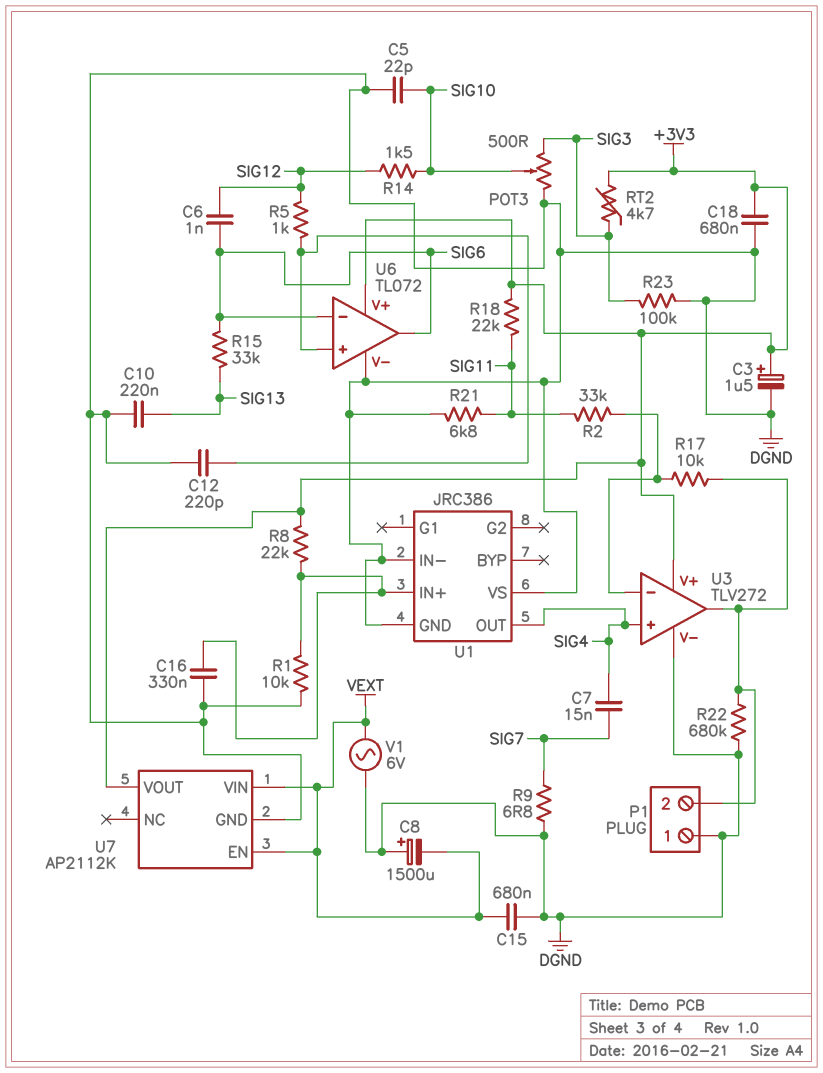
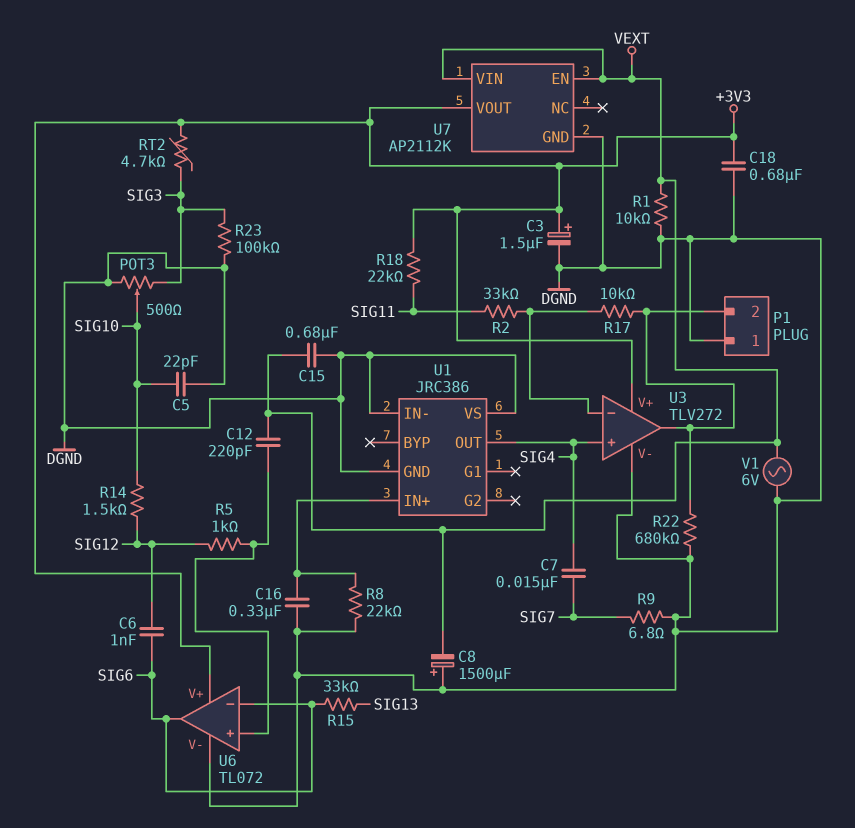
C10: 220nF (DGND, SIG13) -> none
C12: 220pF (DGND, U6/in+) -> 220pF (U6/in+, VEXT)
R1: 10k (DGND, U1/IN+) -> 10k (DGND, VEXT)
R8: 22k (+3V3, U1/IN+) -> 22k (DGND, U1/IN+)
R21: 6.8k (DGND, SIG11) -> none

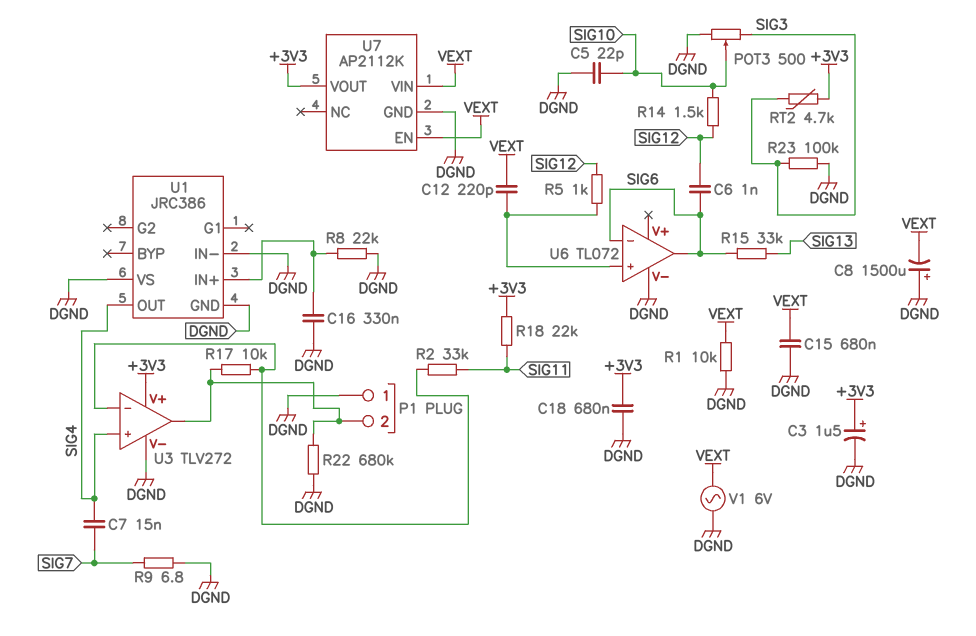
U6 pin V+: +3V3 -> none

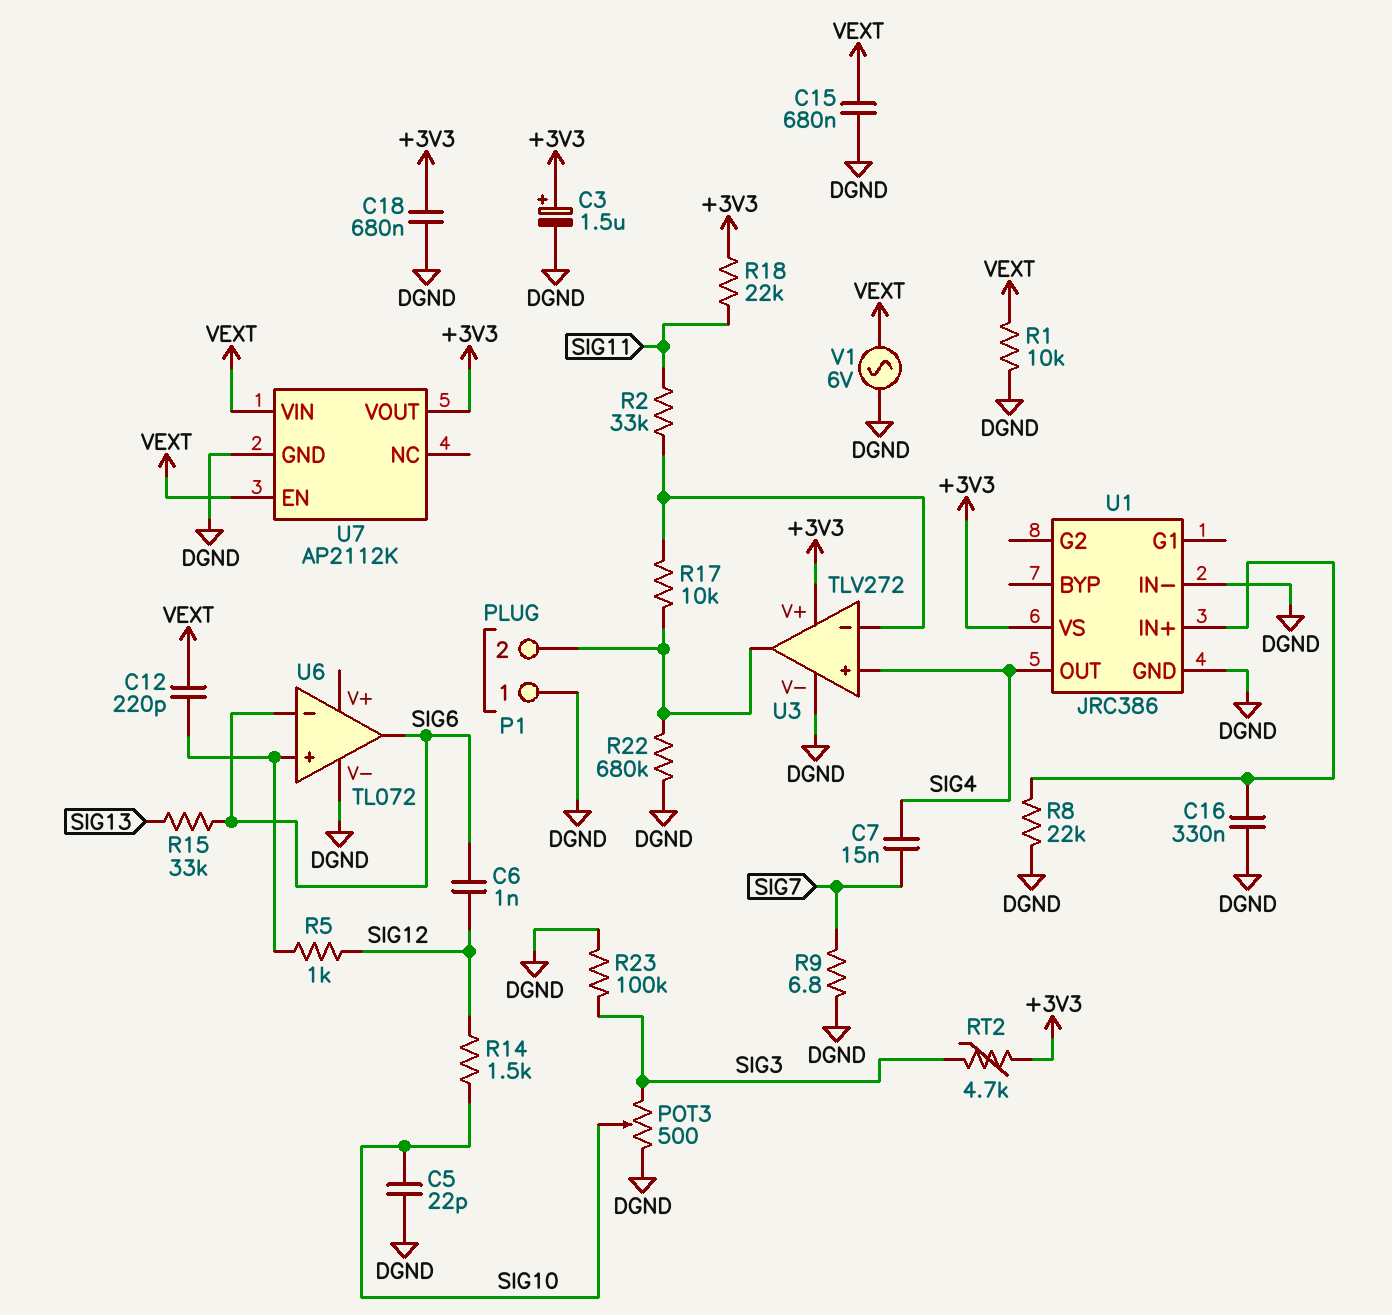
C8: 1500uF (plus DGND, minus VEXT) -> none
U1 pin VS: DGND -> +3V3

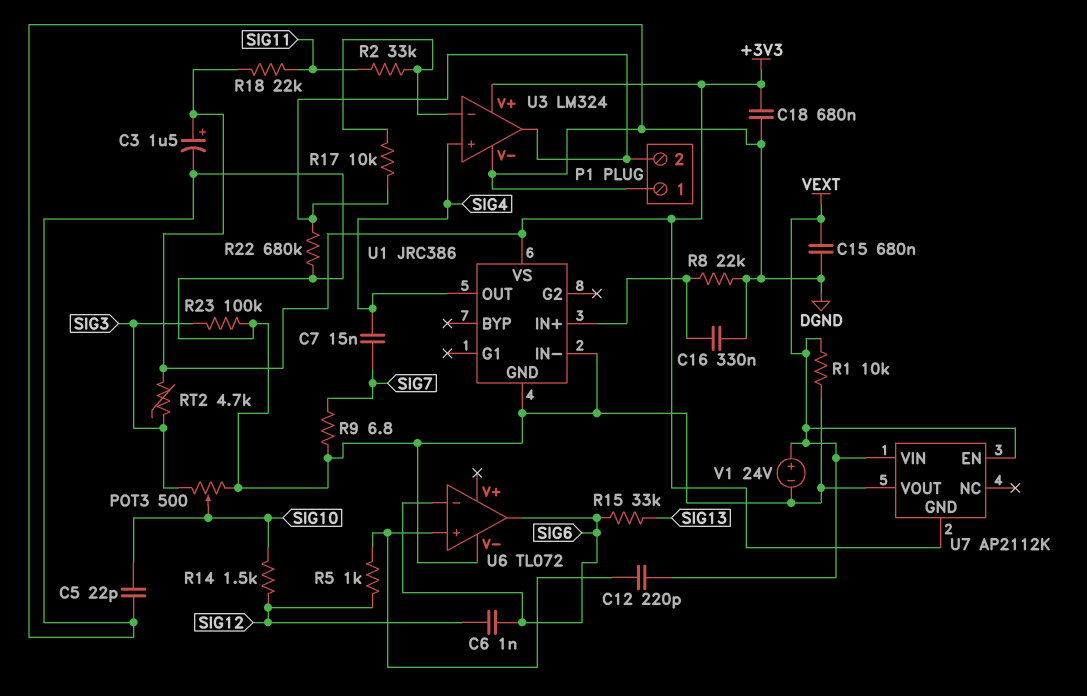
U3: TLV272 -> LM324
U7 pin GND: DGND -> +3V3
U7 pin VOUT: +3V3 -> DGND
V1: AC 6V (DGND, VEXT) -> 24V (plus VEXT, minus DGND)

